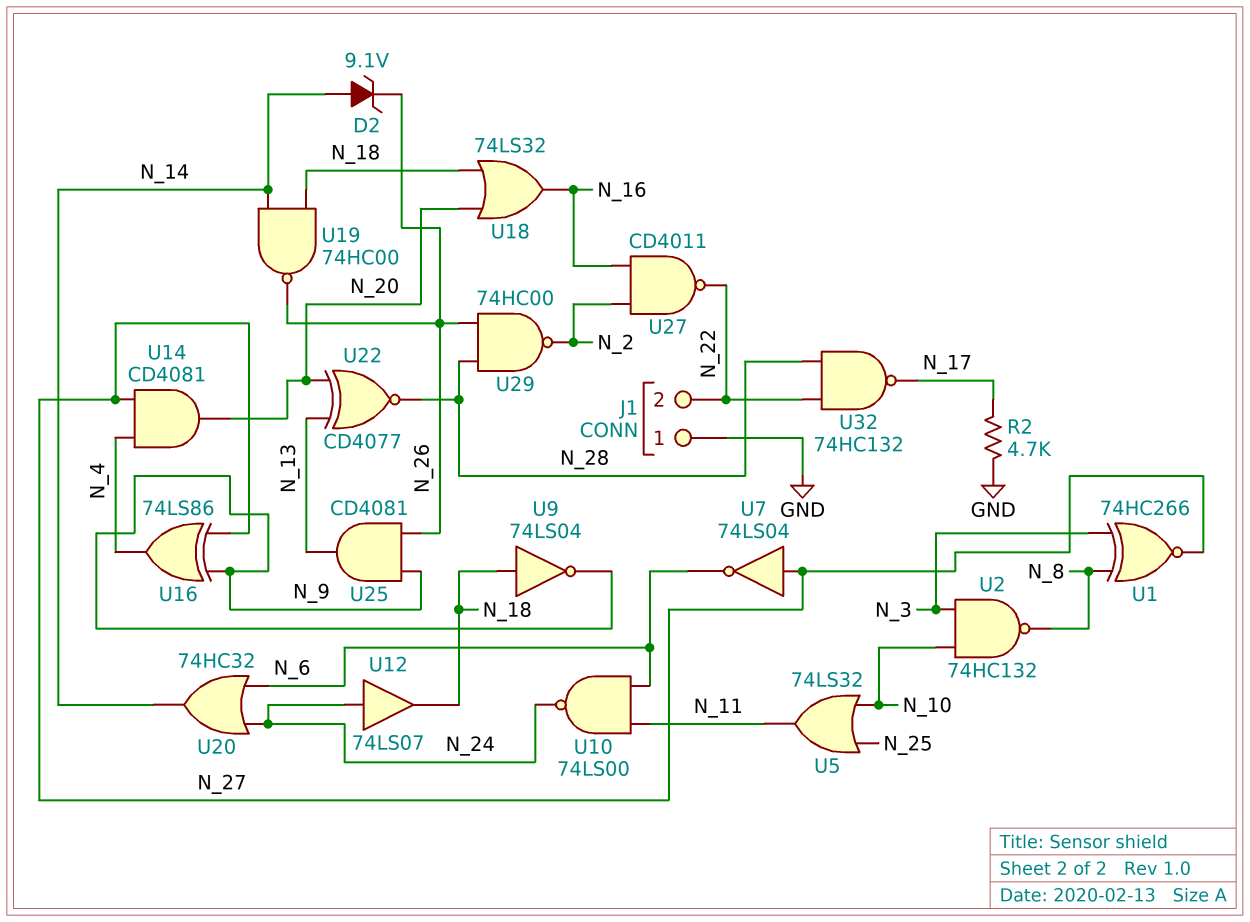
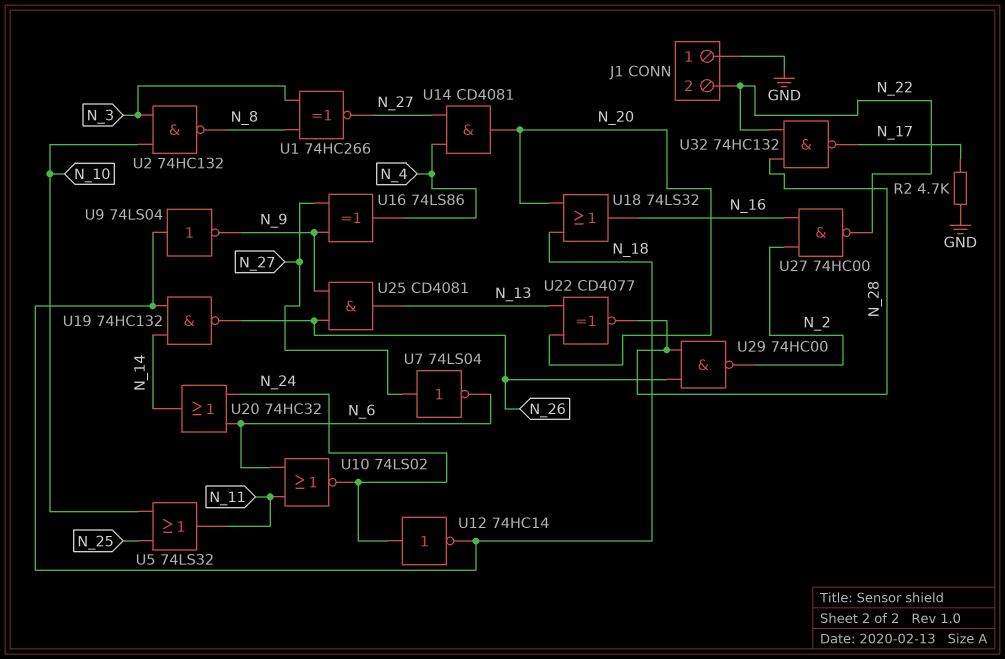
D2: zener 9.1V (A N_14, K N_26) -> none
U10: NAND 74LS00 (in N_6, in N_11, out N_24) -> NOR 74LS02 (in N_6, in N_11, out N_24)
U12: buffer 74LS07 (in N_24, out N_18) -> NOT 74HC14 (in N_24, out N_18)
U19: NAND 74HC00 (in N_14, in N_18, out N_26) -> NAND 74HC132 (in N_14, in N_18, out N_26)
U27: NAND CD4011 (in N_2, in N_16, out N_22) -> NAND 74HC00 (in N_2, in N_16, out N_22)

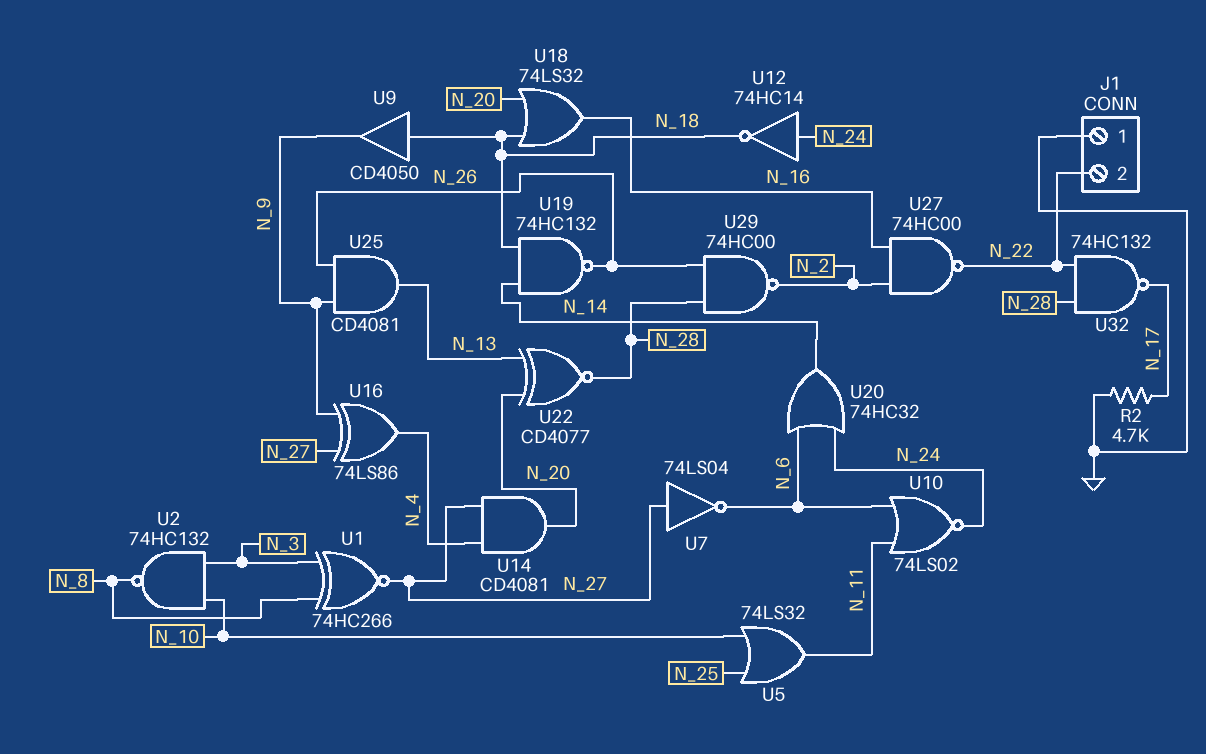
U9: NOT 74LS04 (in N_18, out N_9) -> buffer CD4050 (in N_18, out N_9)

